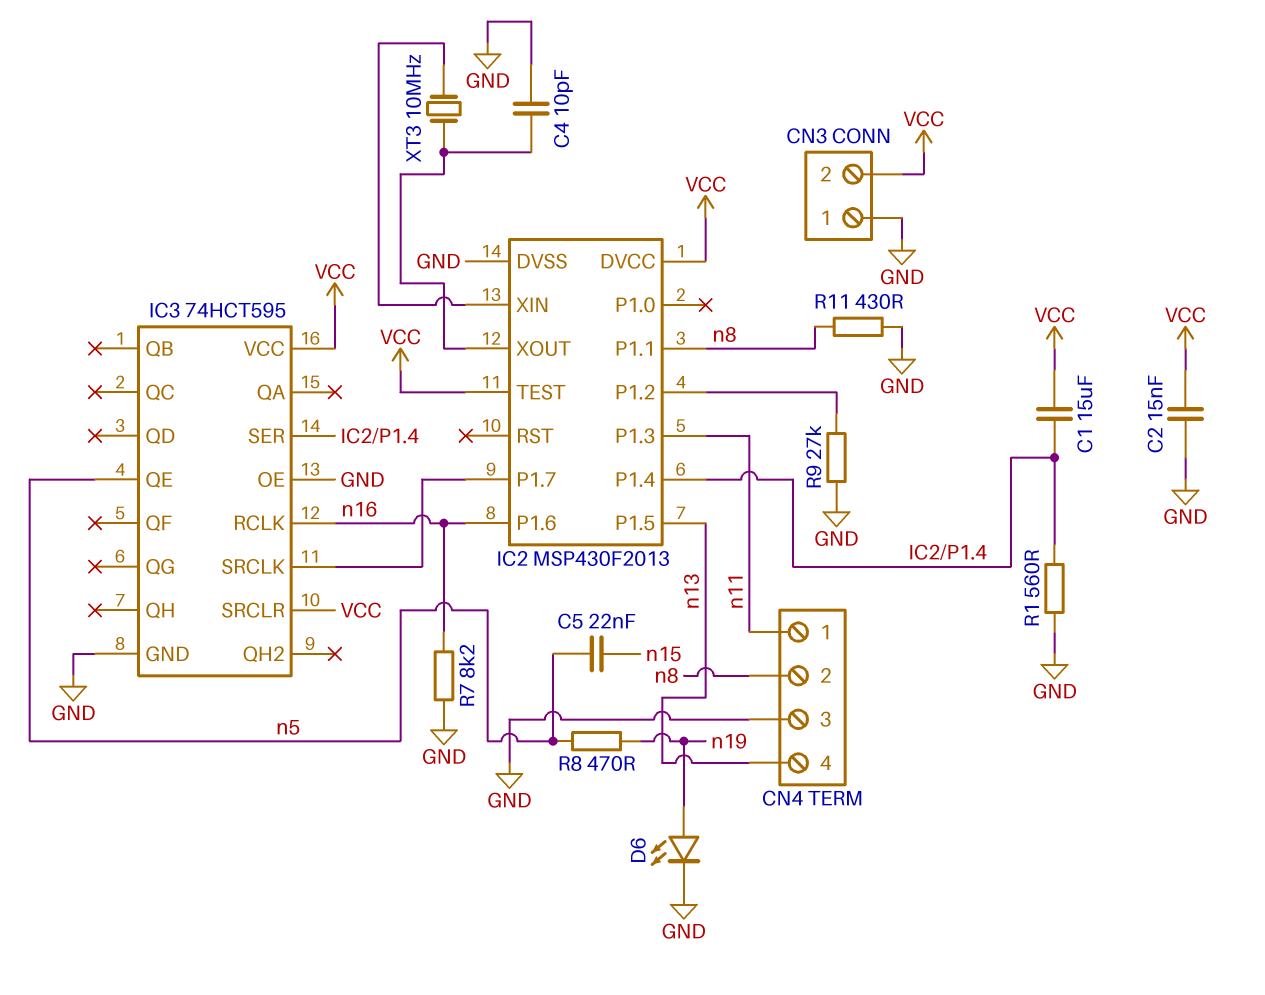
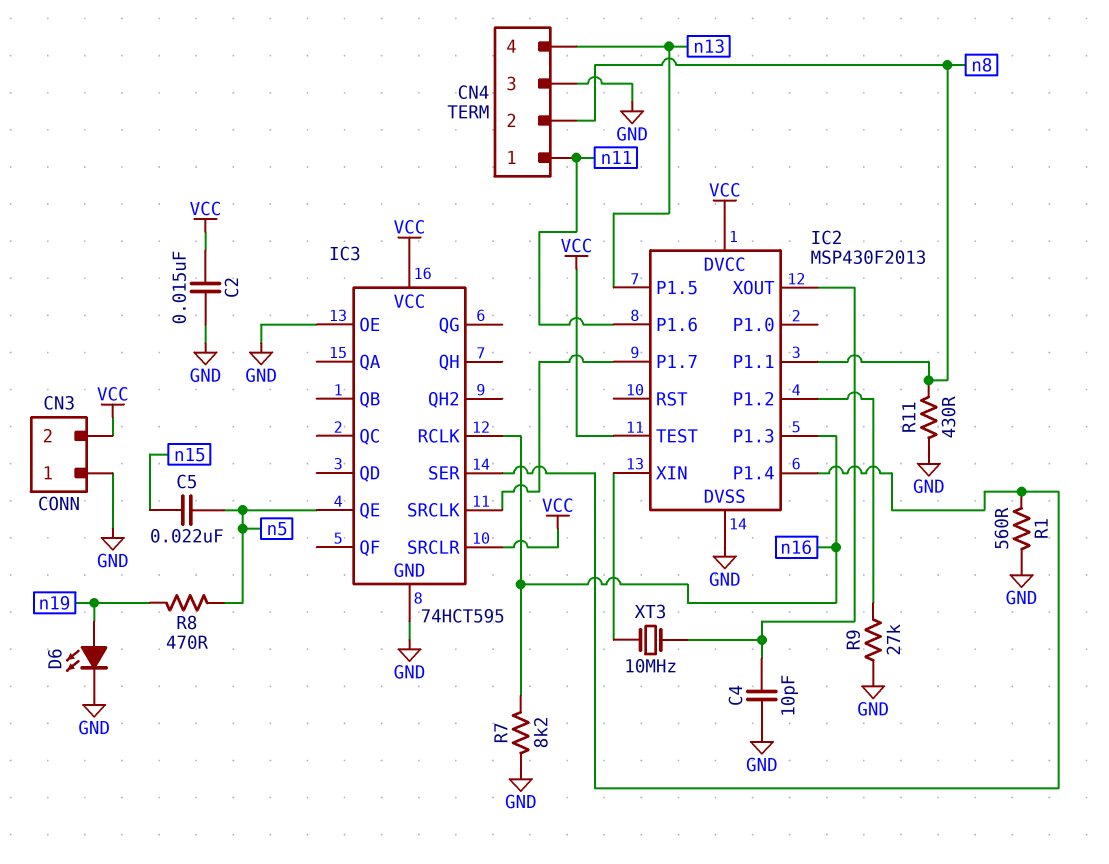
C1: 15uF (IC2/P1.4, VCC) -> none
IC2 pin P1.3: n11 -> n16
IC2 pin P1.6: n16 -> n11

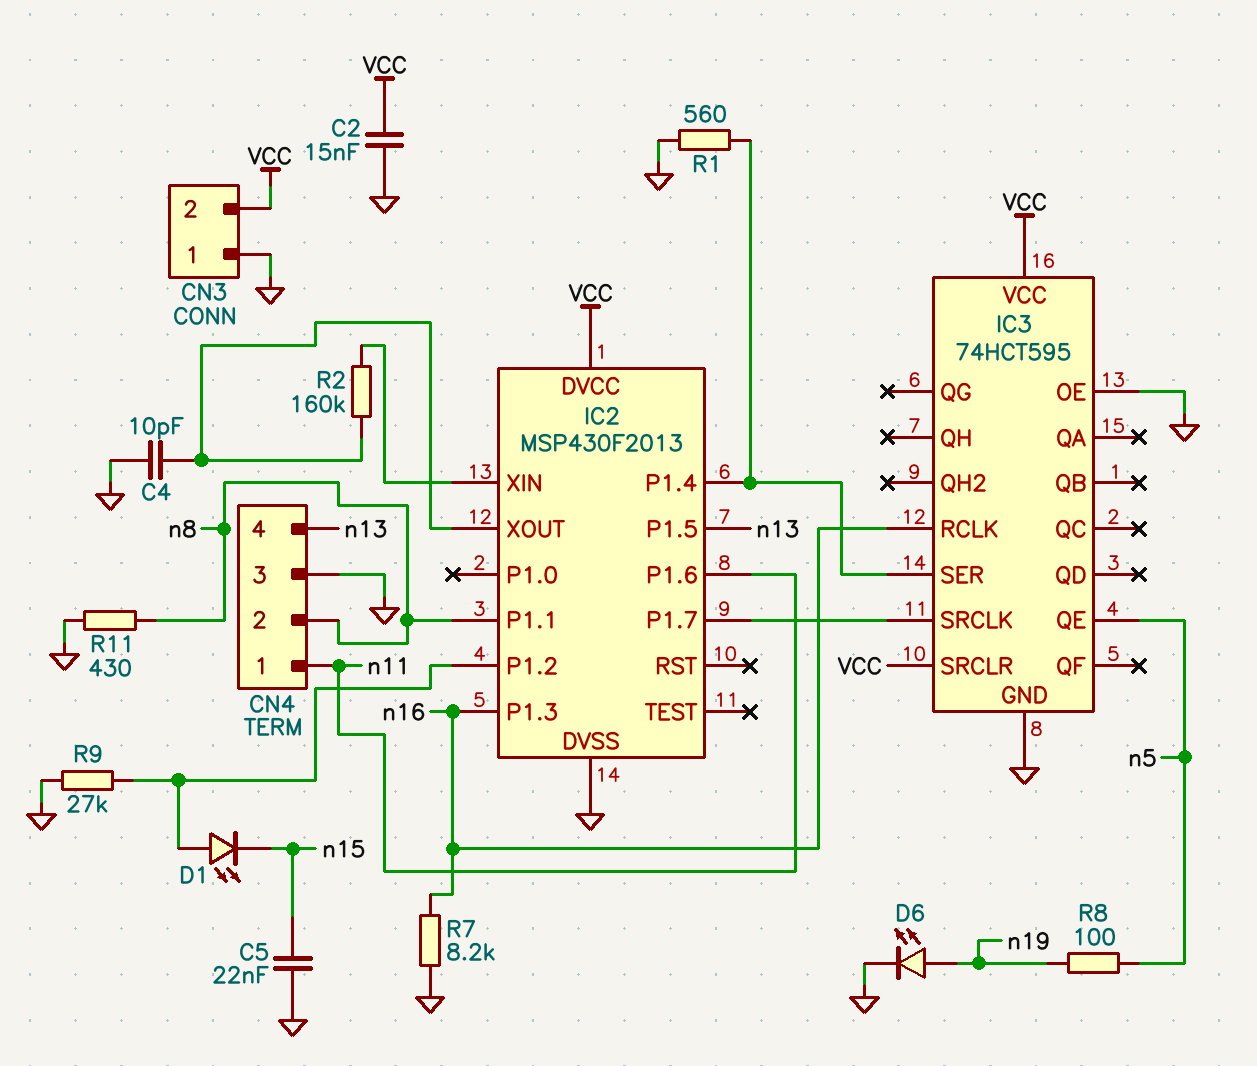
C5: 22nF (n5, n15) -> 22nF (GND, n15)
D1: none -> LED (A IC2/P1.2, K n15)
IC2 pin TEST: VCC -> none
R2: none -> 160k (IC2/XIN, IC2/XOUT)
R8: 470 (n5, n19) -> 100 (n5, n19)
XT3: 10MHz (IC2/XIN, IC2/XOUT) -> none

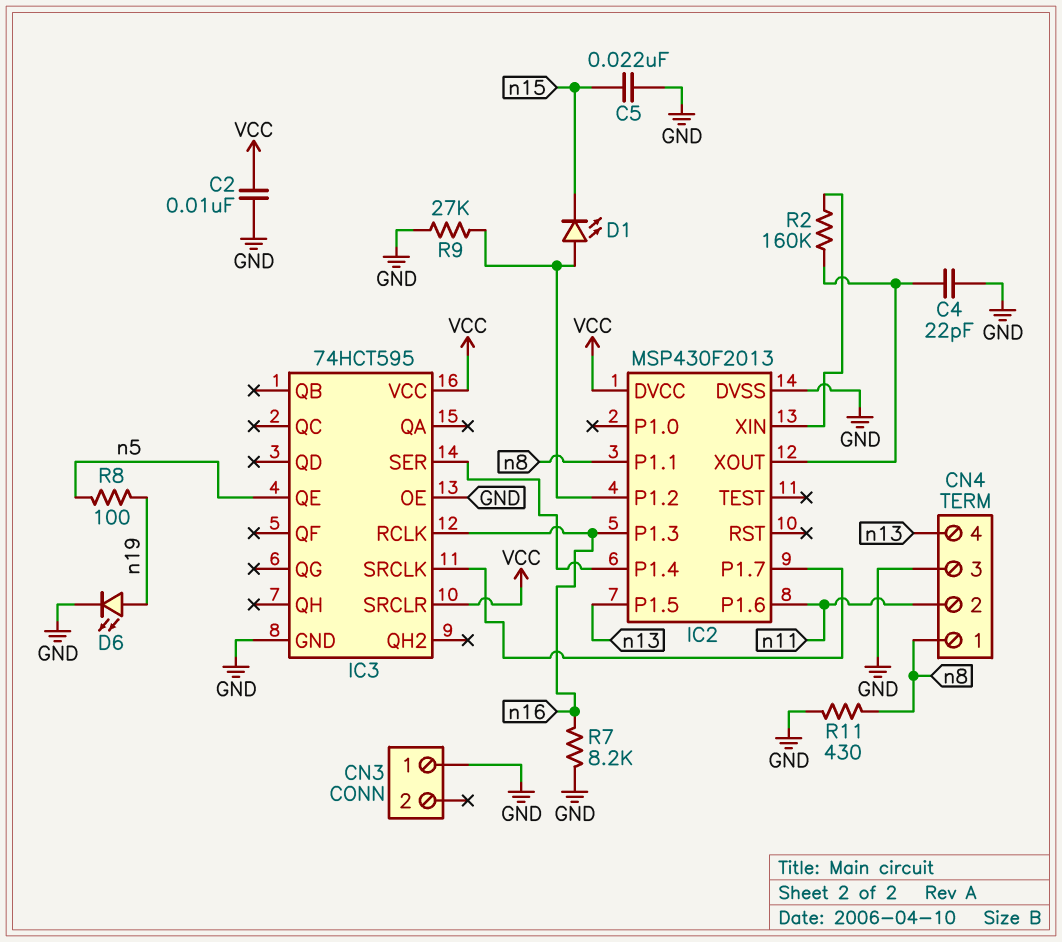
C2: 15nF (GND, VCC) -> 10nF (GND, VCC)
C4: 10pF (GND, IC2/XOUT) -> 22pF (GND, IC2/XOUT)
CN3 pin 2: VCC -> none
CN4 pin 1: n11 -> n8
CN4 pin 2: n8 -> n11
R1: 560 (GND, IC2/P1.4) -> none

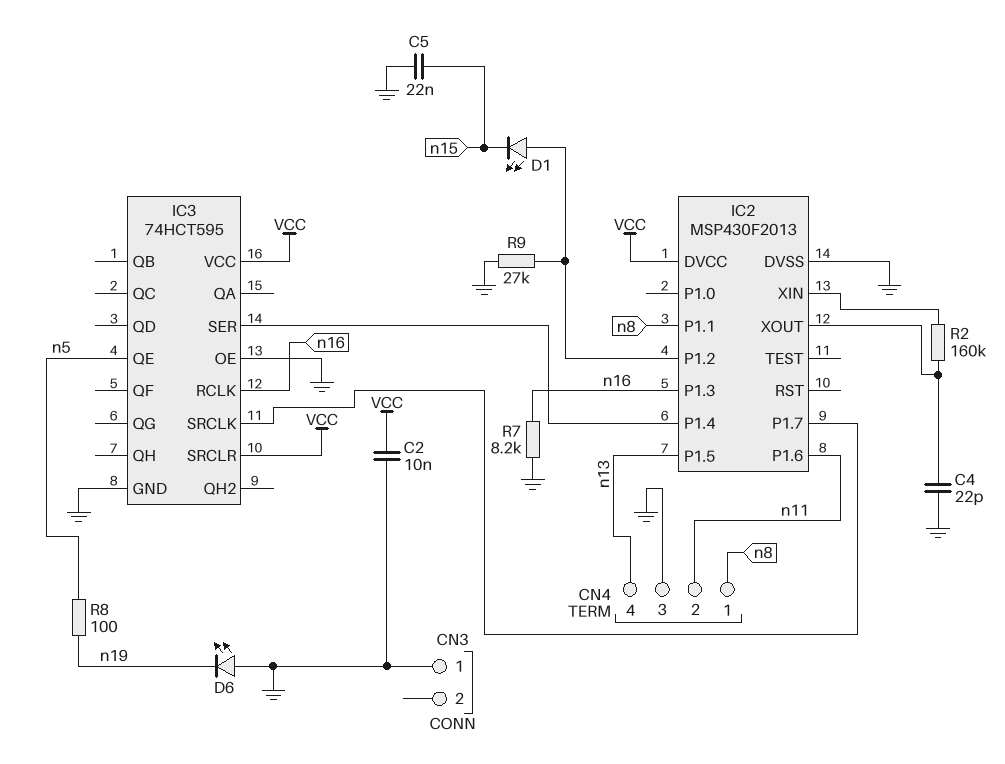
D6: LED (A n19, K GND) -> LED (A GND, K n19)
R11: 430 (GND, n8) -> none

